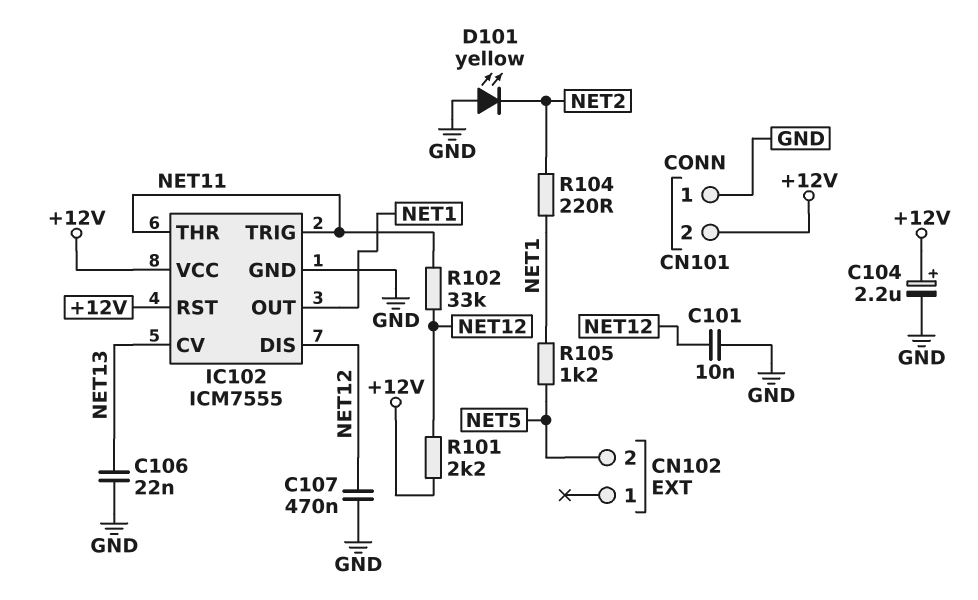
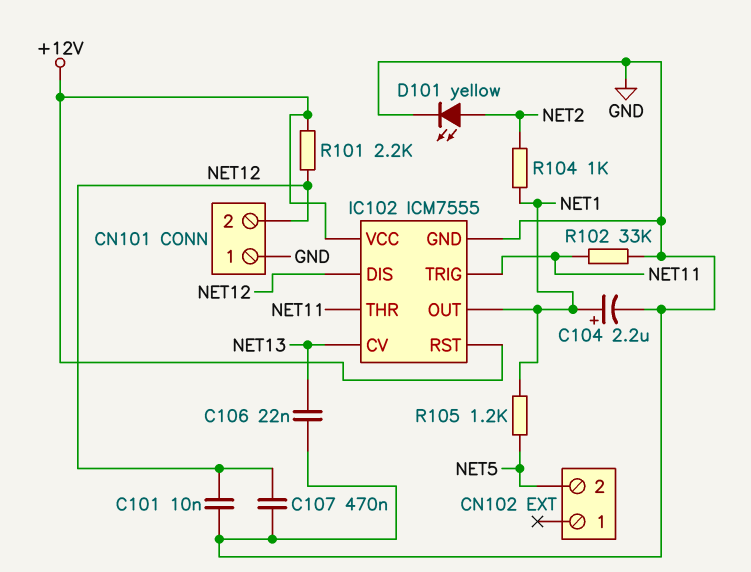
C104: 2.2uF (plus +12V, minus GND) -> 2.2uF (plus NET1, minus GND)
CN101 pin 2: +12V -> NET12
D101: LED yellow (A GND, K NET2) -> LED yellow (A NET2, K GND)
R102: 33k (NET11, NET12) -> 33k (GND, NET11)
R104: 220 (NET1, NET2) -> 1k (NET1, NET2)

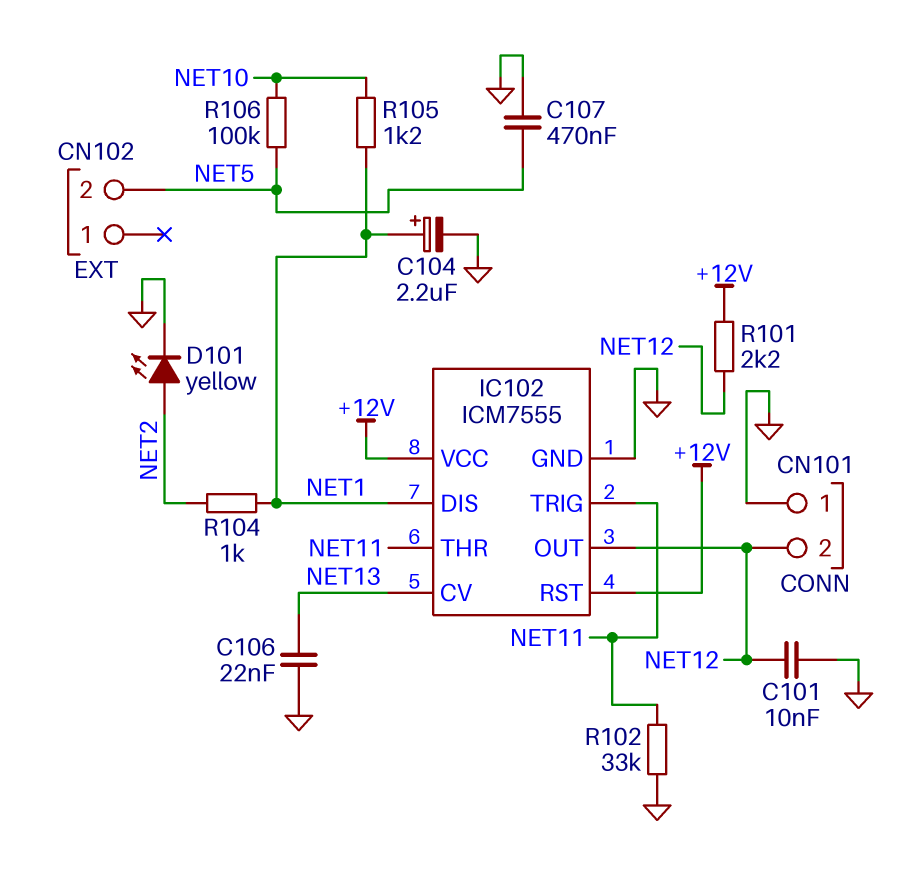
C107: 470nF (GND, NET12) -> 470nF (GND, NET5)
IC102 pin DIS: NET12 -> NET1
IC102 pin OUT: NET1 -> NET12
R105: 1.2k (NET1, NET5) -> 1.2k (NET1, NET10)
R106: none -> 100k (NET5, NET10)

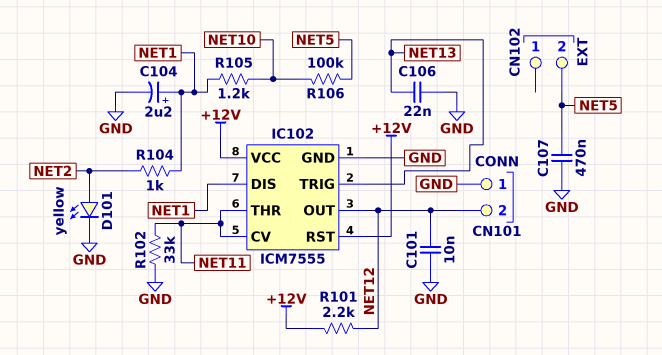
IC102 pin CV: NET13 -> NET11
IC102 pin TRIG: NET11 -> NET13

